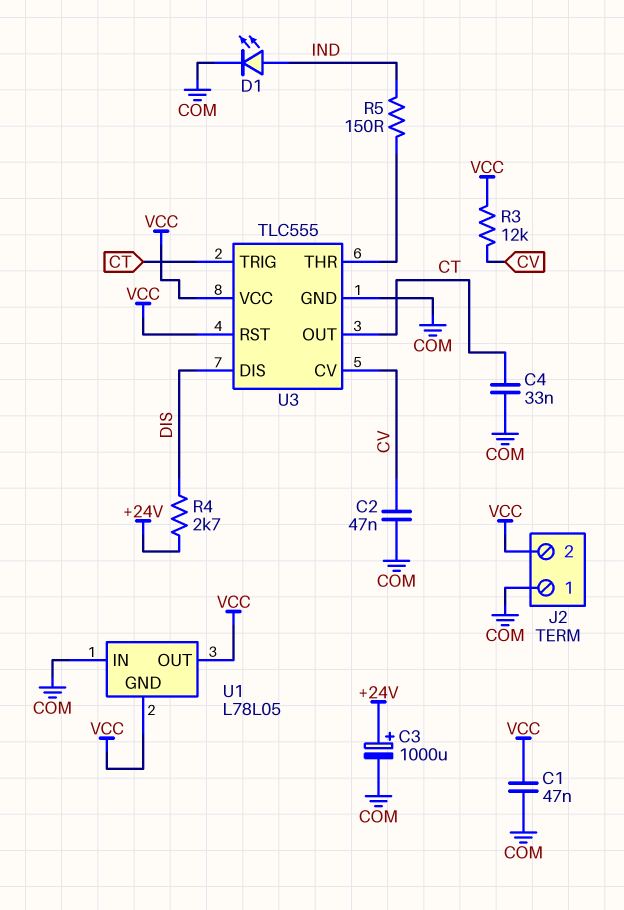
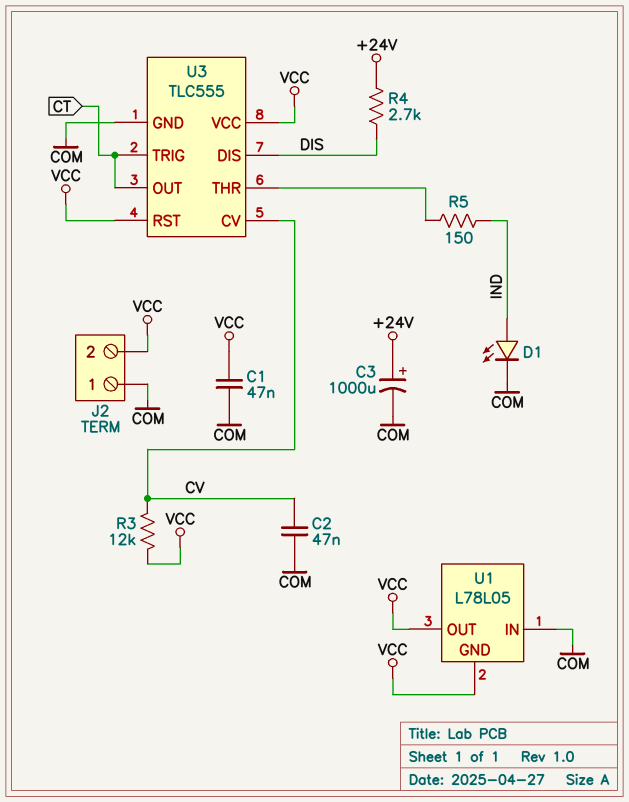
C4: 33nF (COM, CT) -> none

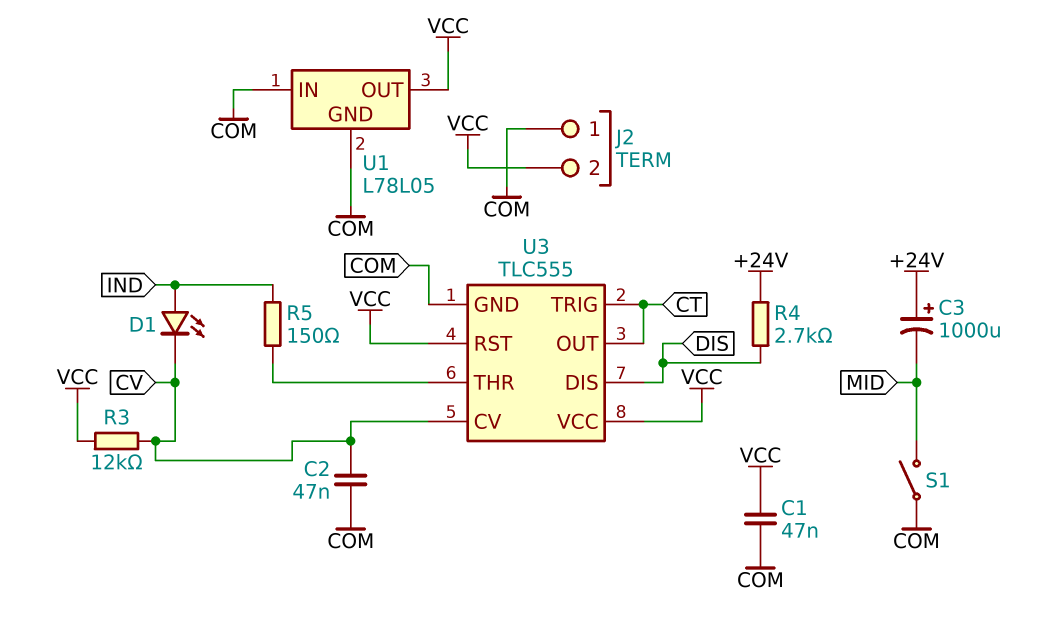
C3: 1000uF (plus +24V, minus COM) -> 1000uF (plus +24V, minus MID)
D1: LED (A IND, K COM) -> LED (A IND, K CV)
S1: none -> switch (COM, MID)
U1 pin GND: VCC -> COM

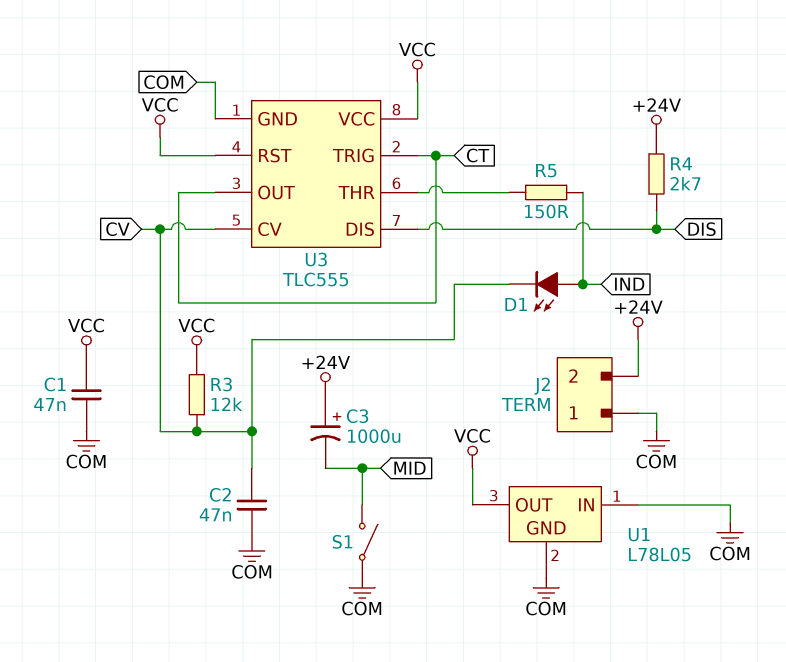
J2 pin 2: VCC -> +24V

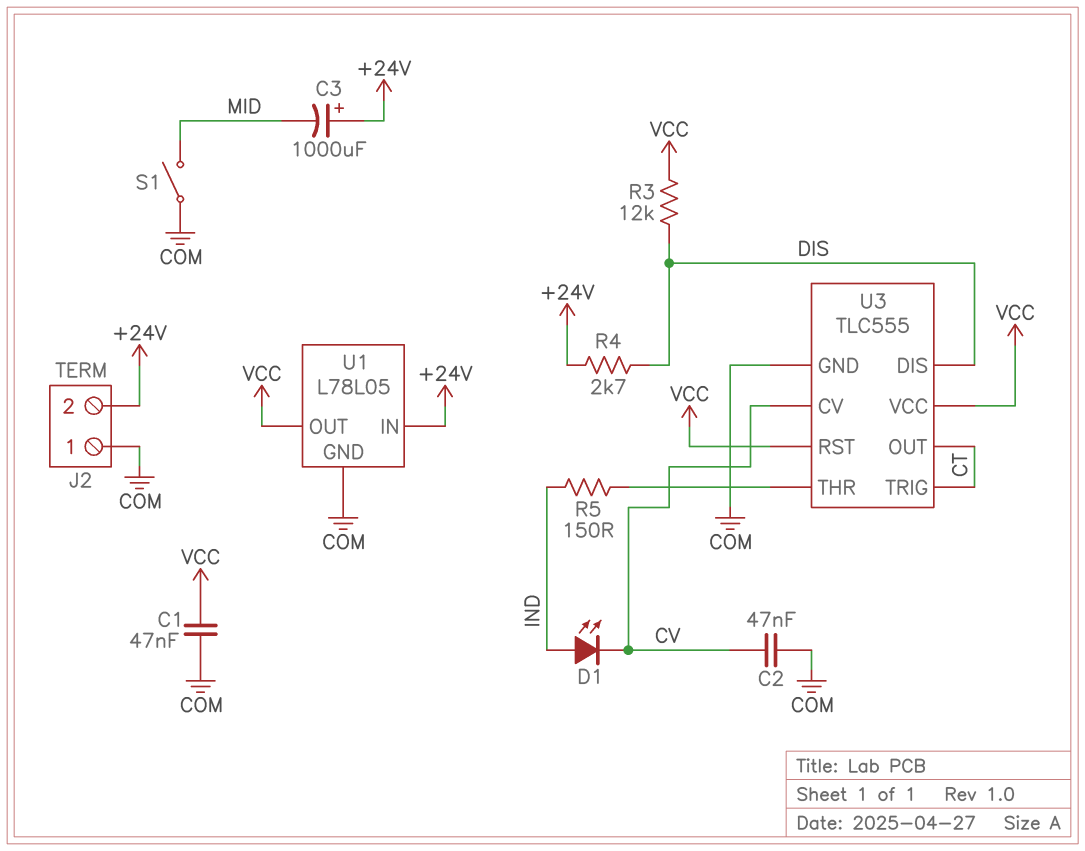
R3: 12k (CV, VCC) -> 12k (DIS, VCC)
U1 pin IN: COM -> +24V

